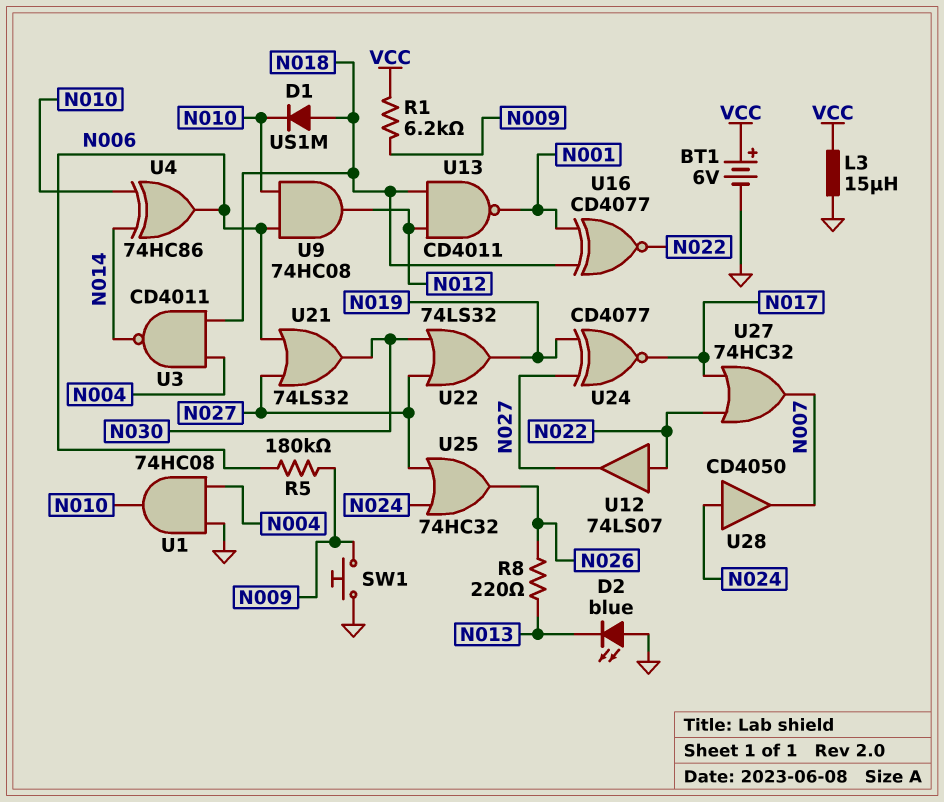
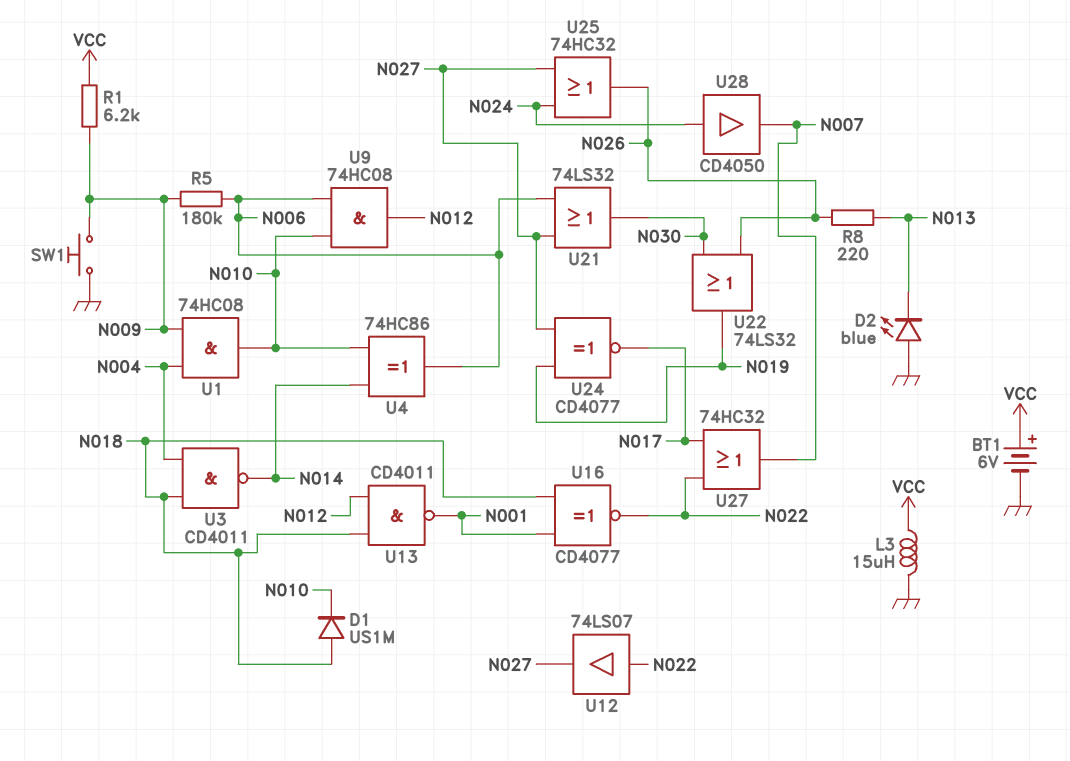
U1: AND 74HC08 (in GND, in N004, out N010) -> AND 74HC08 (in N004, in N009, out N010)
U22: OR 74LS32 (in N027, in N030, out N019) -> OR 74LS32 (in N026, in N030, out N019)

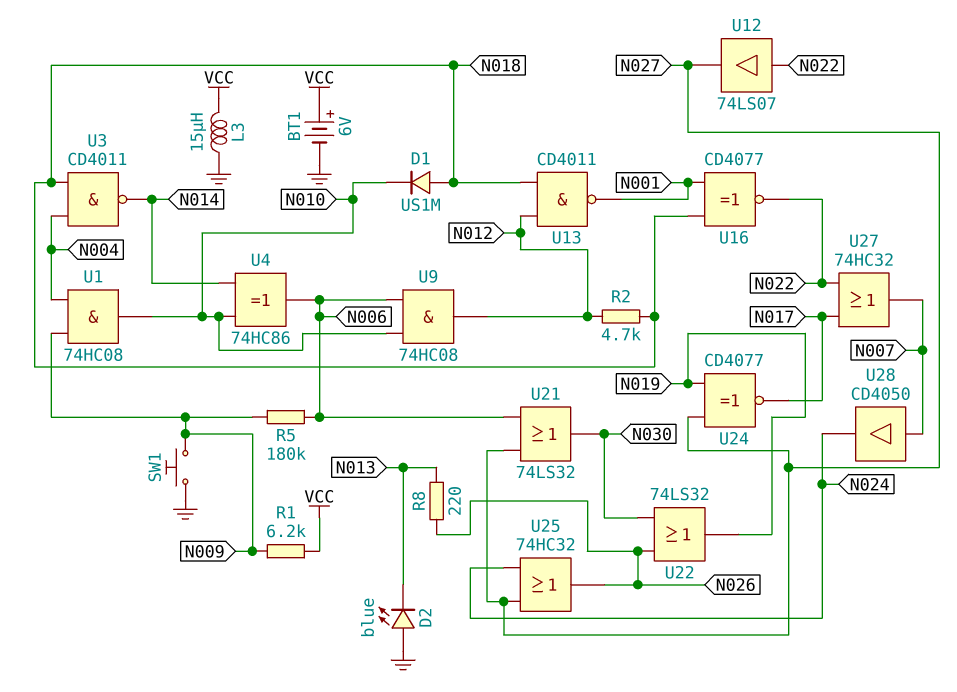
R2: none -> 4.7k (N012, N018)
U28: buffer CD4050 (in N024, out N007) -> buffer CD4050 (in N007, out N024)

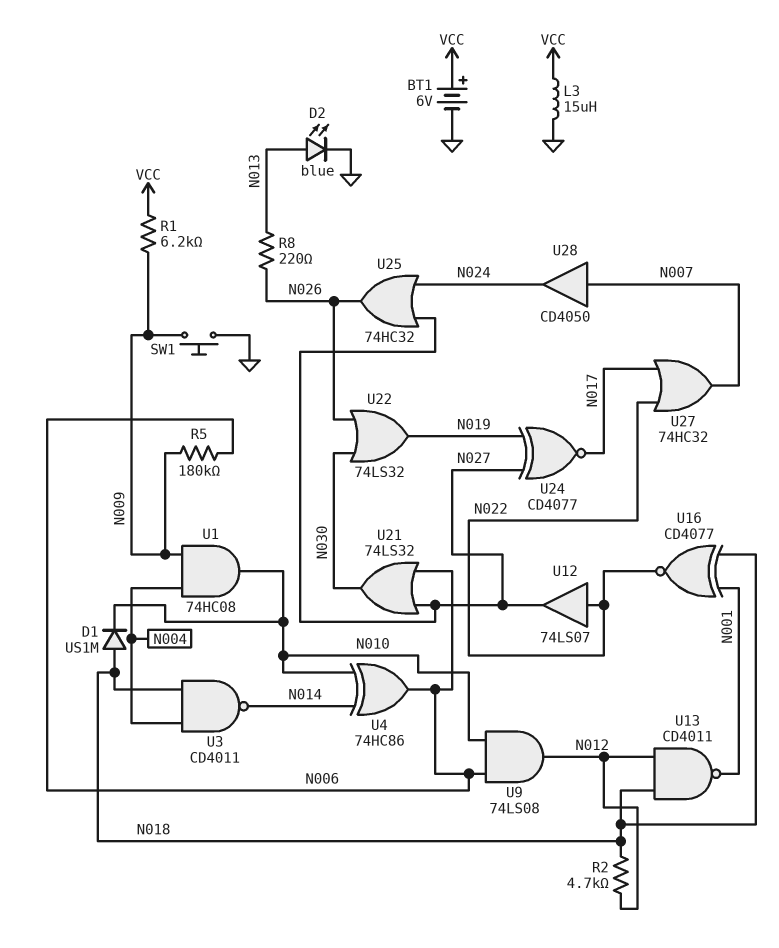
D2: LED blue (A GND, K N013) -> LED blue (A N013, K GND)
U9: AND 74HC08 (in N006, in N010, out N012) -> AND 74LS08 (in N006, in N010, out N012)

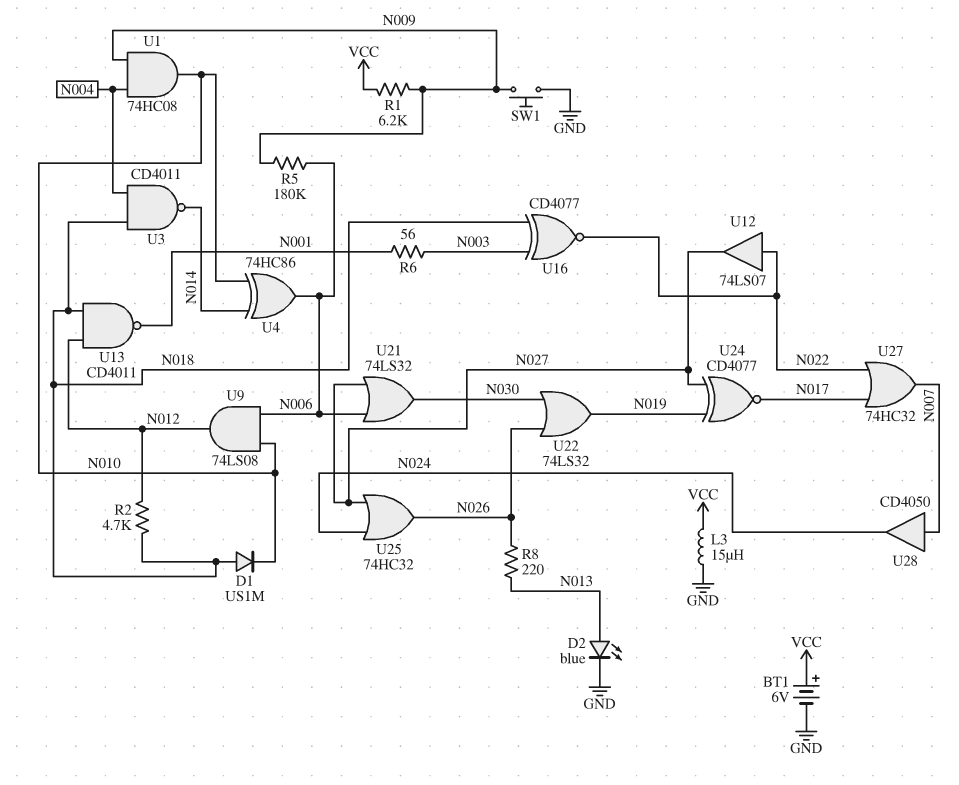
R6: none -> 56 (N001, N003)
U16: XNOR CD4077 (in N001, in N018, out N022) -> XNOR CD4077 (in N003, in N018, out N022)

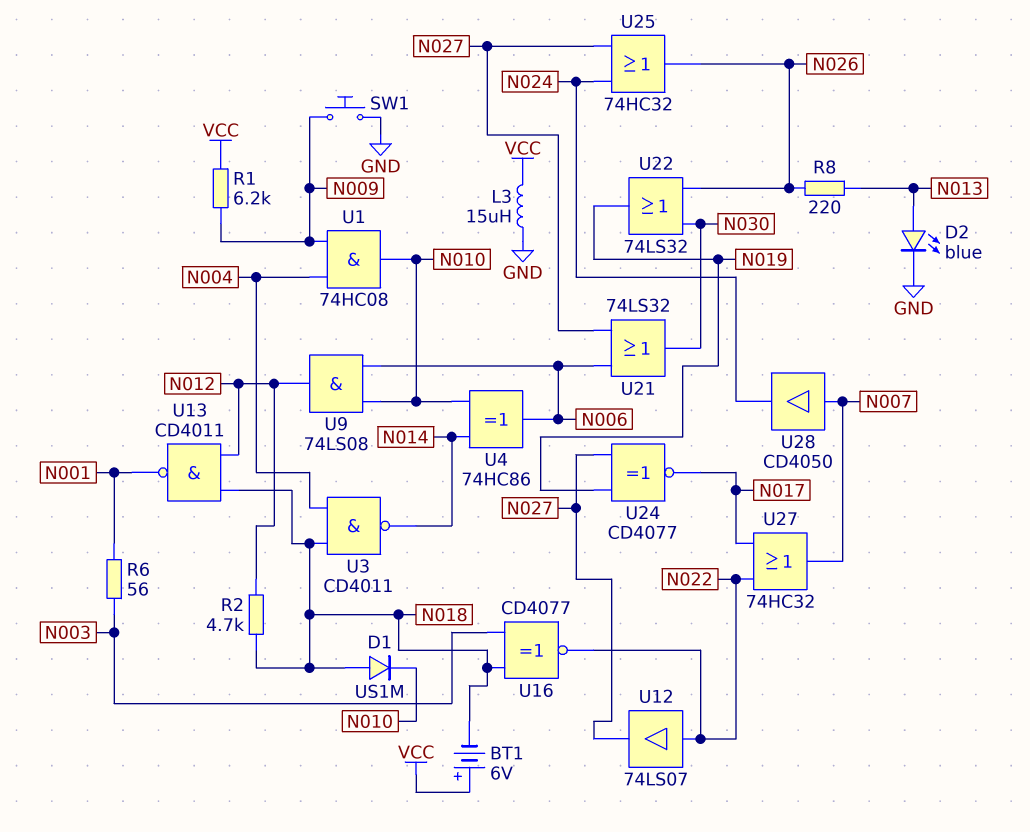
BT1: 6V (plus VCC, minus GND) -> 6V (plus VCC, minus N018)
R5: 180k (N006, N009) -> none

